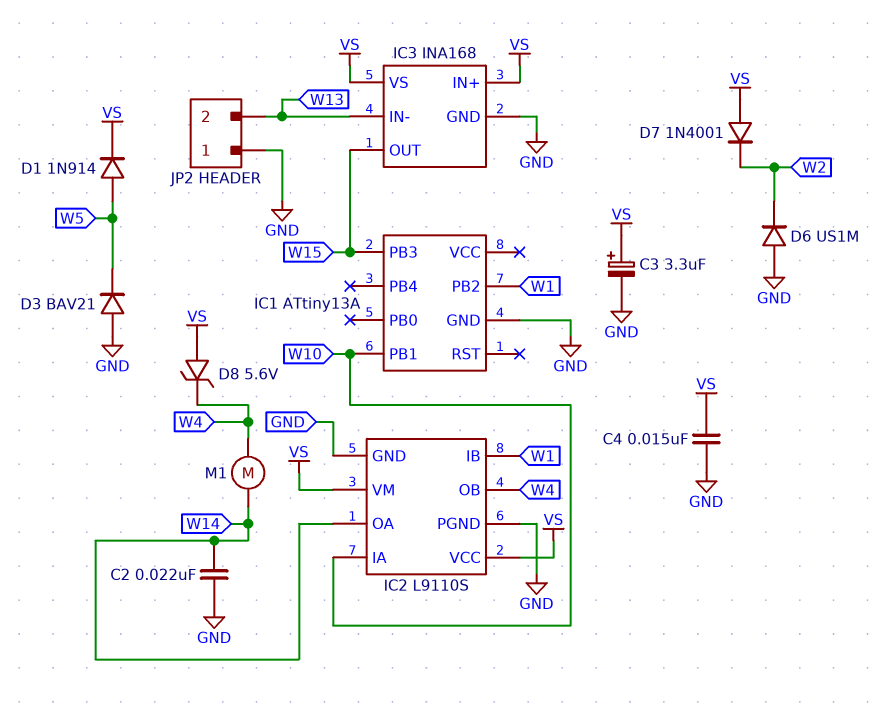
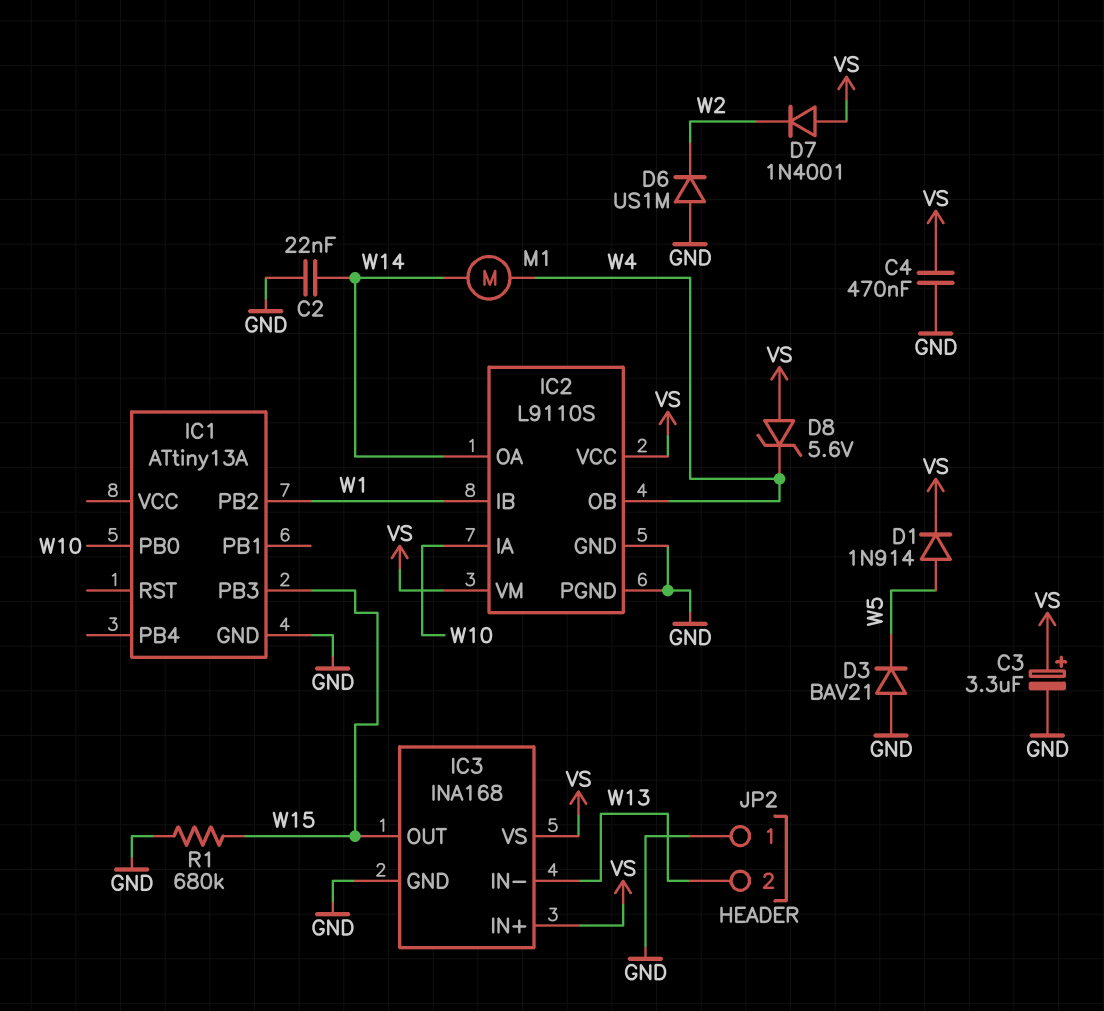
C4: 15nF (GND, VS) -> 470nF (GND, VS)
IC1 pin PB0: none -> W10
IC1 pin PB1: W10 -> none
R1: none -> 680k (GND, W15)

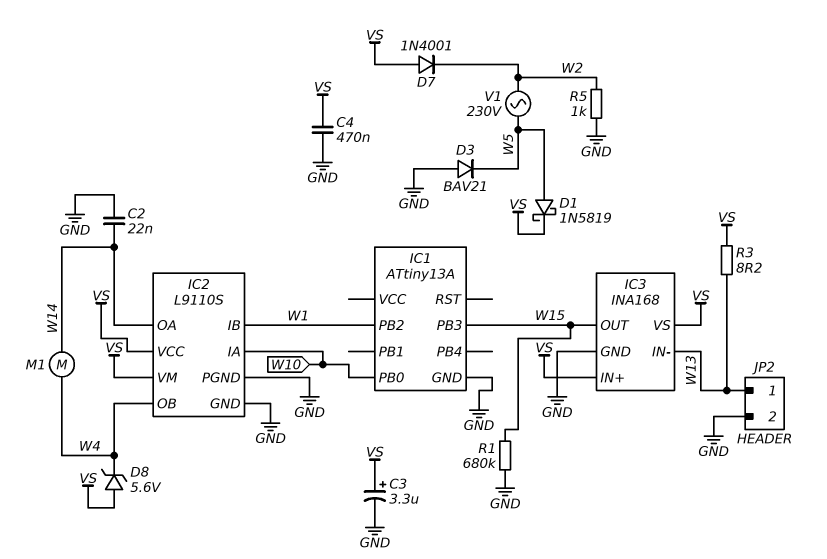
D1: diode 1N914 (A W5, K VS) -> schottky 1N5819 (A W5, K VS)
D6: diode US1M (A GND, K W2) -> none
JP2 pin 1: GND -> W13
JP2 pin 2: W13 -> GND
R3: none -> 8.2 (VS, W13)
R5: none -> 1k (GND, W2)
V1: none -> AC 230V (W2, W5)

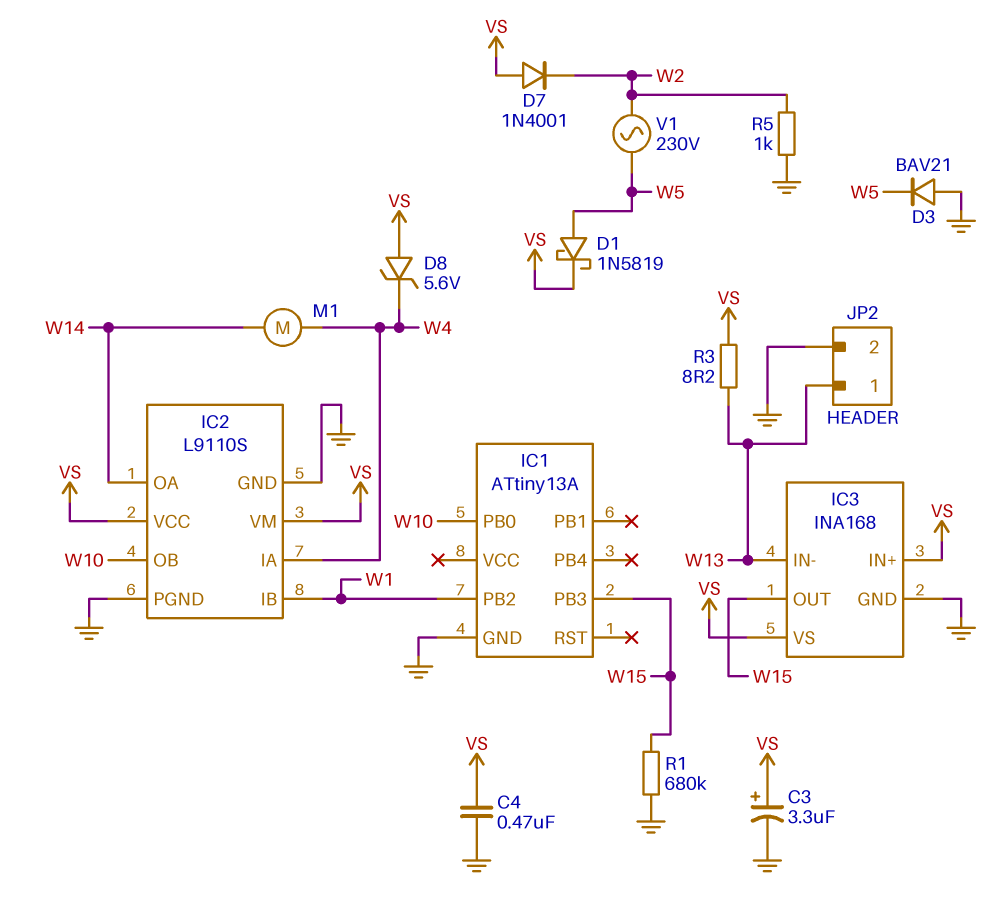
C2: 22nF (GND, W14) -> none
IC2 pin IA: W10 -> W4
IC2 pin OB: W4 -> W10

